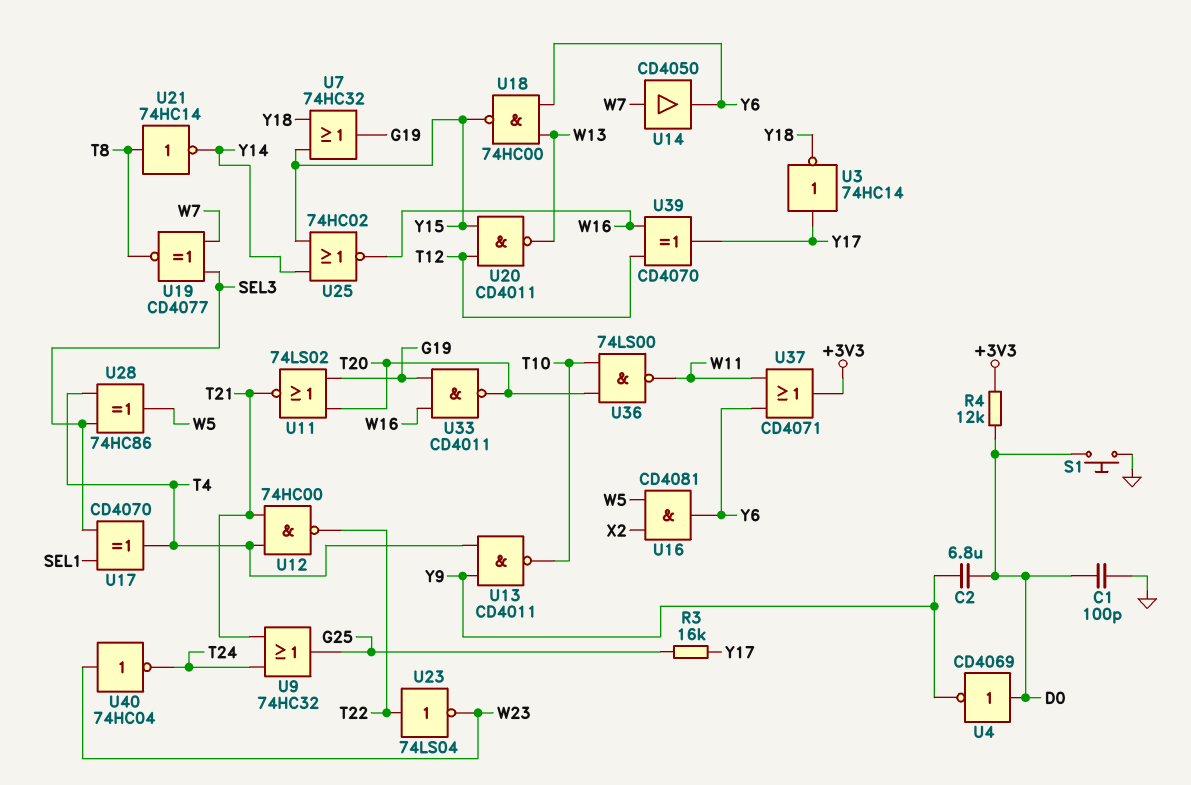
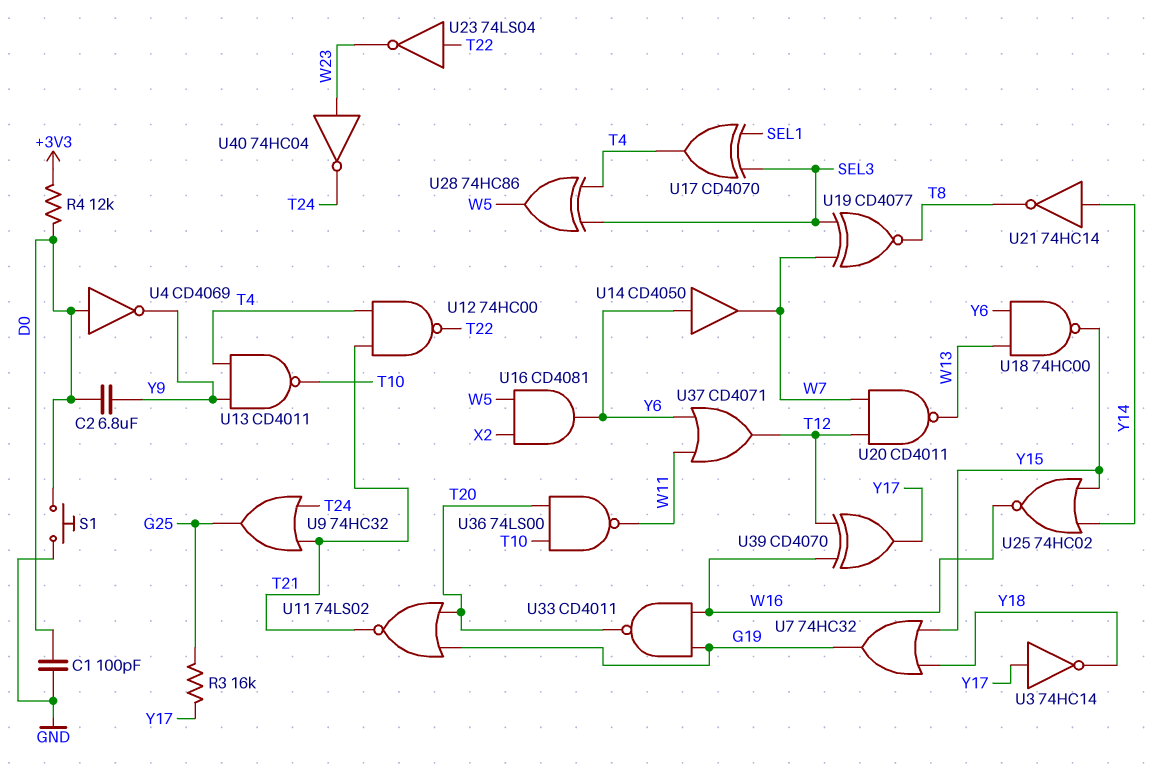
U14: buffer CD4050 (in W7, out Y6) -> buffer CD4050 (in Y6, out W7)
U20: NAND CD4011 (in T12, in Y15, out W13) -> NAND CD4011 (in T12, in W7, out W13)
U21: NOT 74HC14 (in T8, out Y14) -> NOT 74HC14 (in Y14, out T8)
U37: OR CD4071 (in W11, in Y6, out +3V3) -> OR CD4071 (in W11, in Y6, out T12)

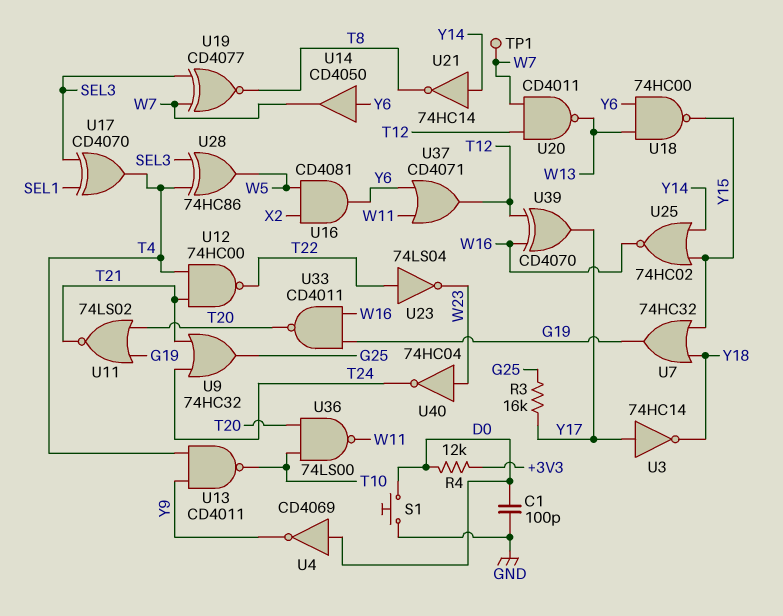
C2: 6.8uF (D0, Y9) -> none
TP1: none -> test point (W7)

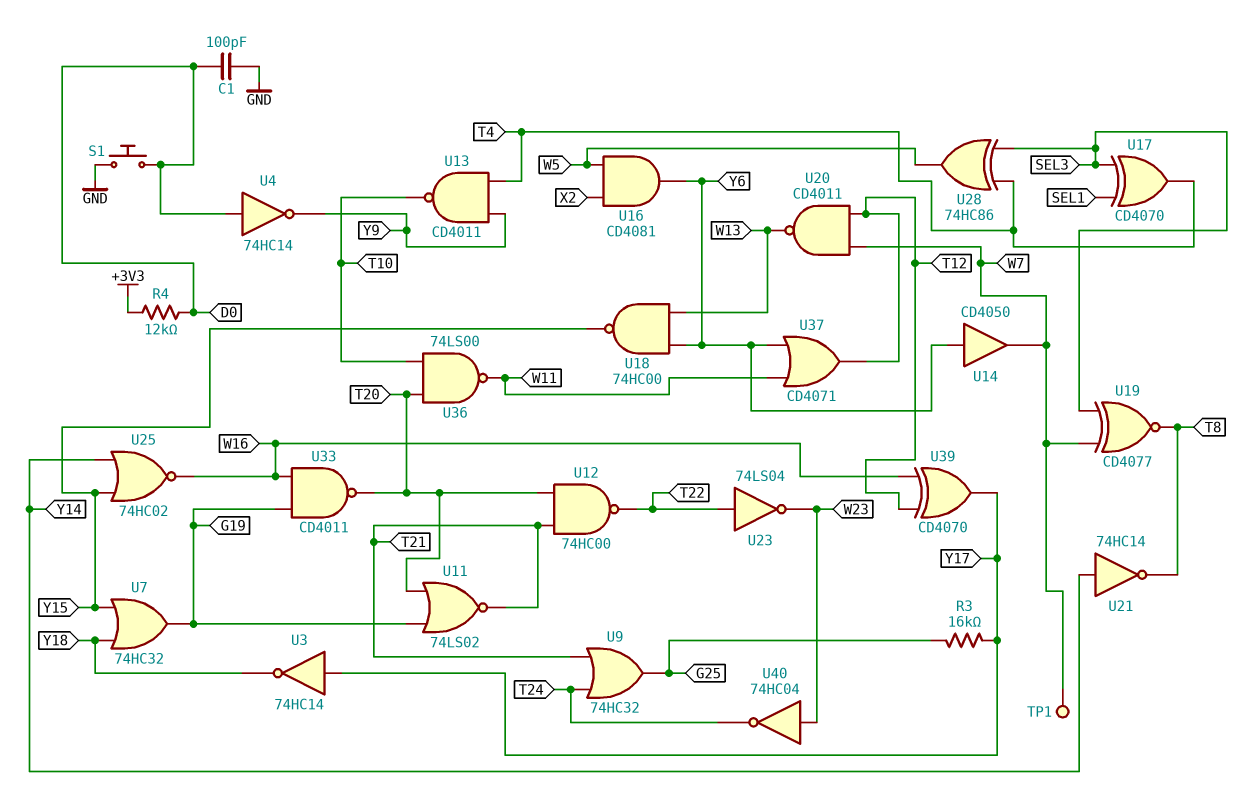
U4: NOT CD4069 (in D0, out Y9) -> NOT 74HC14 (in D0, out Y9)
U12: NAND 74HC00 (in T4, in T21, out T22) -> NAND 74HC00 (in T20, in T21, out T22)

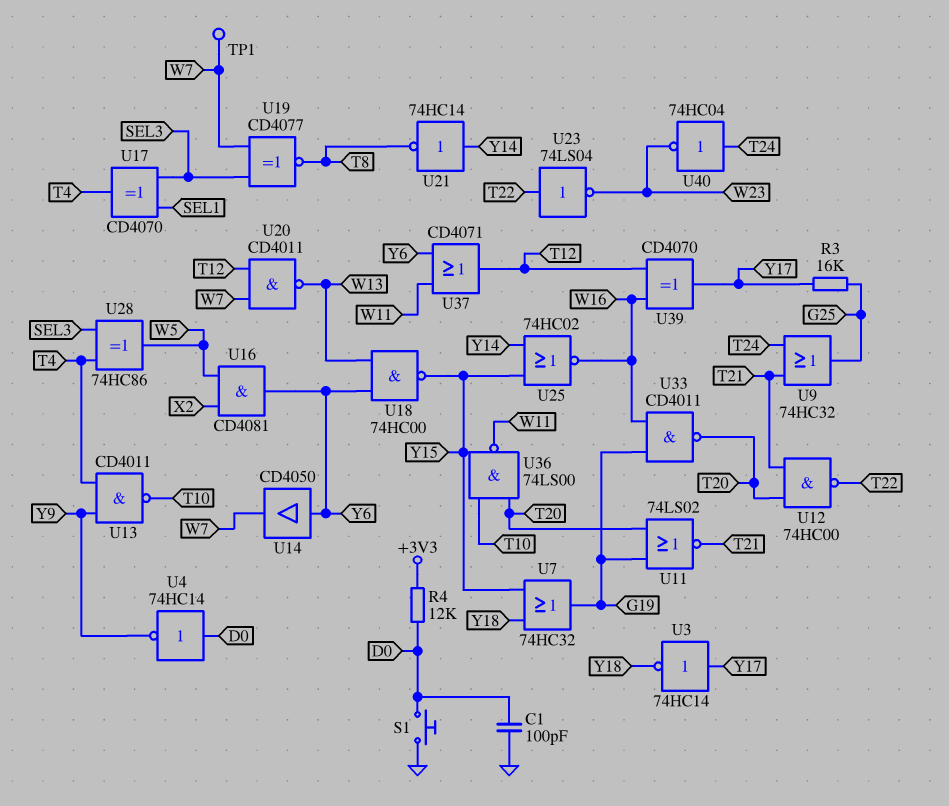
U40: NOT 74HC04 (in W23, out T24) -> NOT 74HC04 (in T24, out W23)

